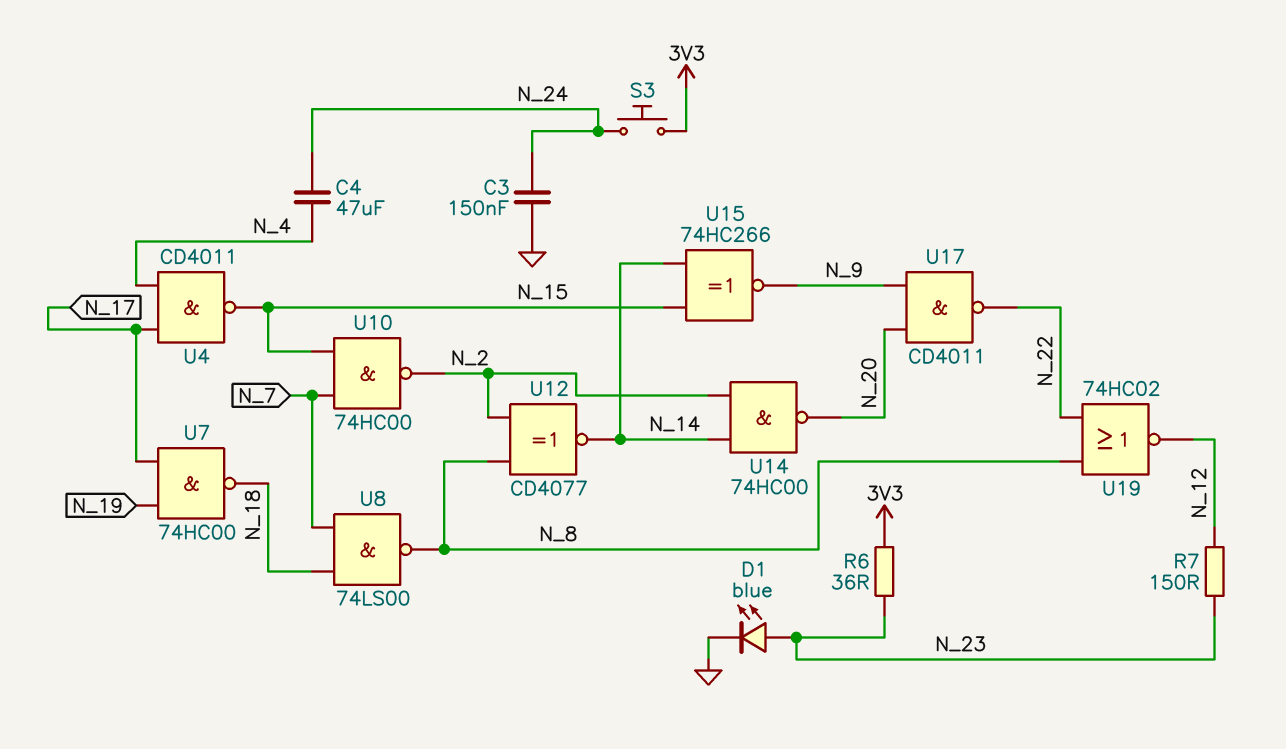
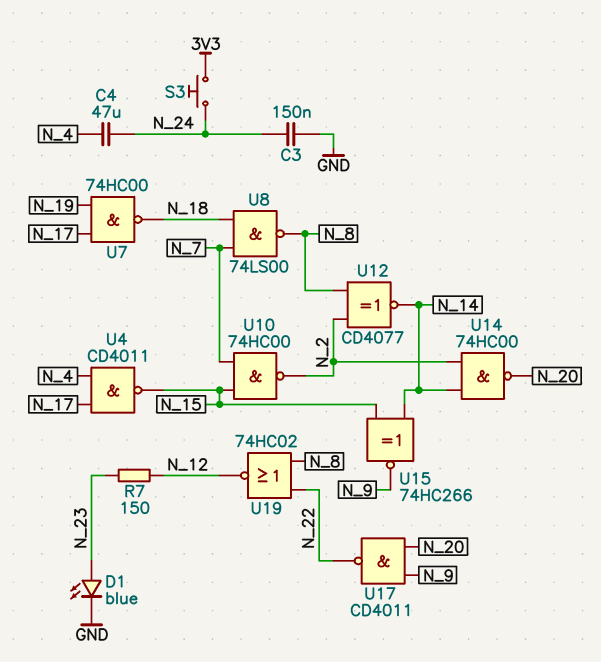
R6: 36 (3V3, N_23) -> none

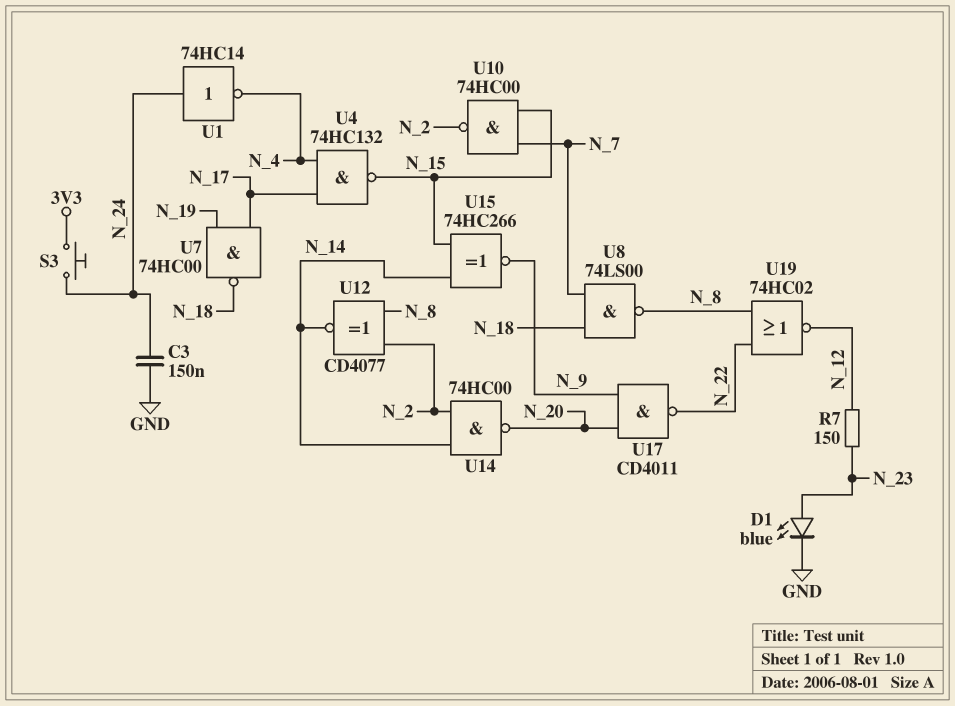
C4: 47uF (N_4, N_24) -> none
U1: none -> NOT 74HC14 (in N_24, out N_4)
U4: NAND CD4011 (in N_4, in N_17, out N_15) -> NAND 74HC132 (in N_4, in N_17, out N_15)

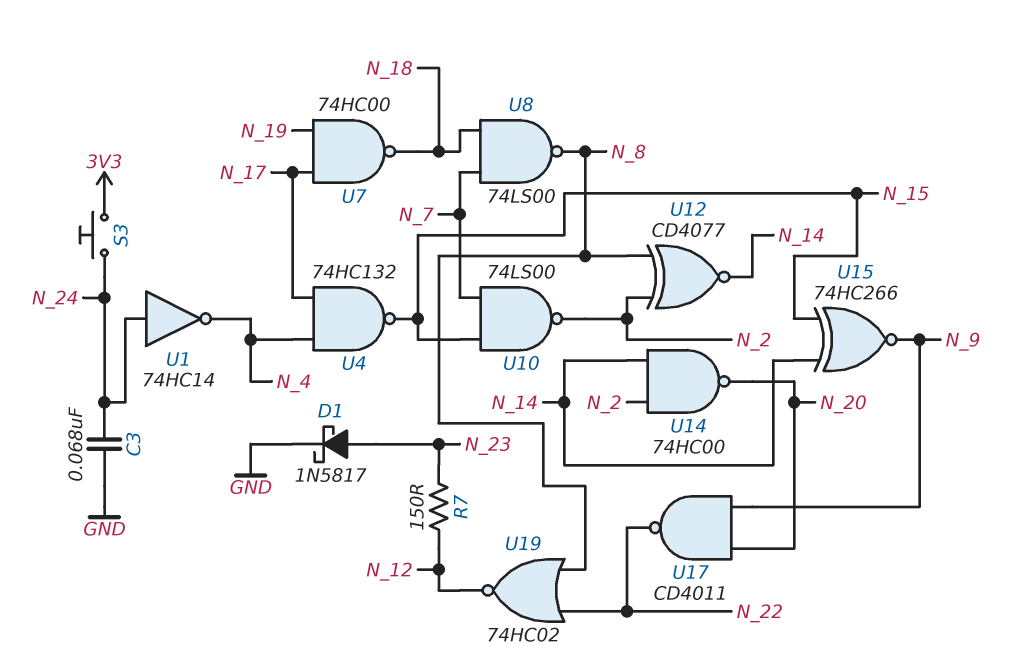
C3: 150nF (GND, N_24) -> 68nF (GND, N_24)
D1: LED blue (A N_23, K GND) -> schottky 1N5817 (A N_23, K GND)
U10: NAND 74HC00 (in N_7, in N_15, out N_2) -> NAND 74LS00 (in N_7, in N_15, out N_2)

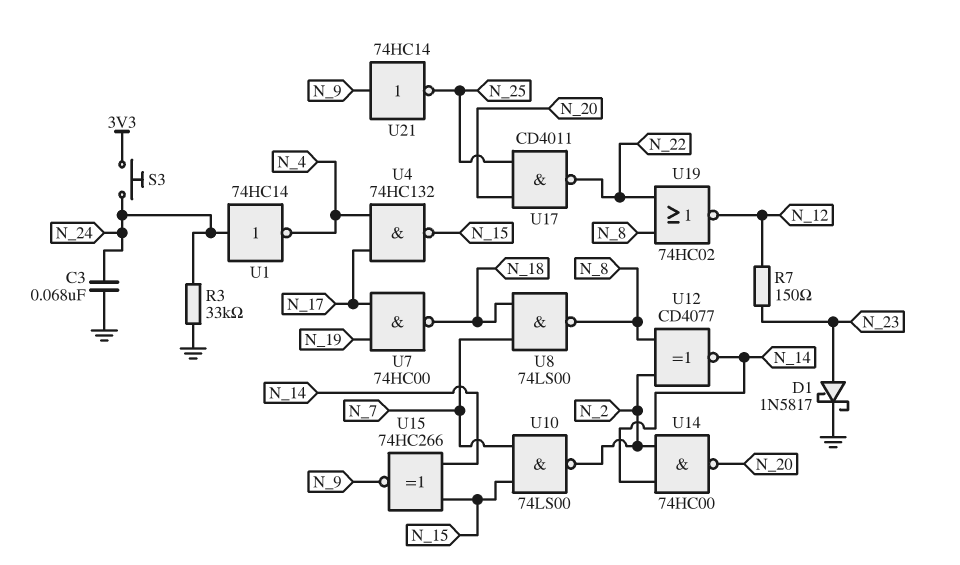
R3: none -> 33k (GND, N_24)
U17: NAND CD4011 (in N_9, in N_20, out N_22) -> NAND CD4011 (in N_20, in N_25, out N_22)
U21: none -> NOT 74HC14 (in N_9, out N_25)

